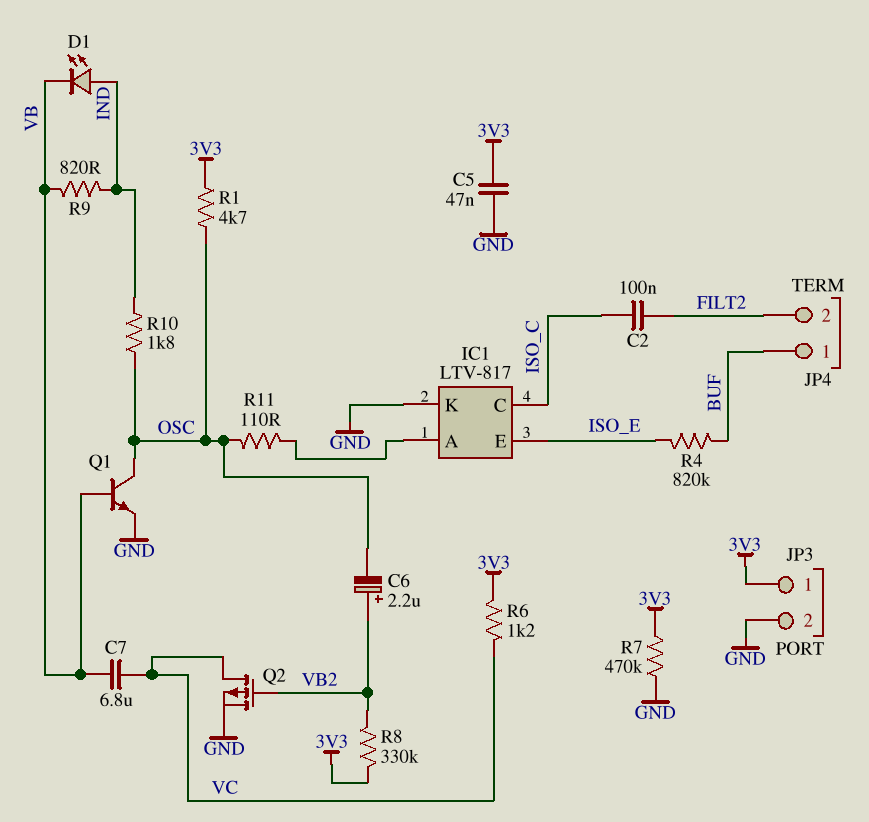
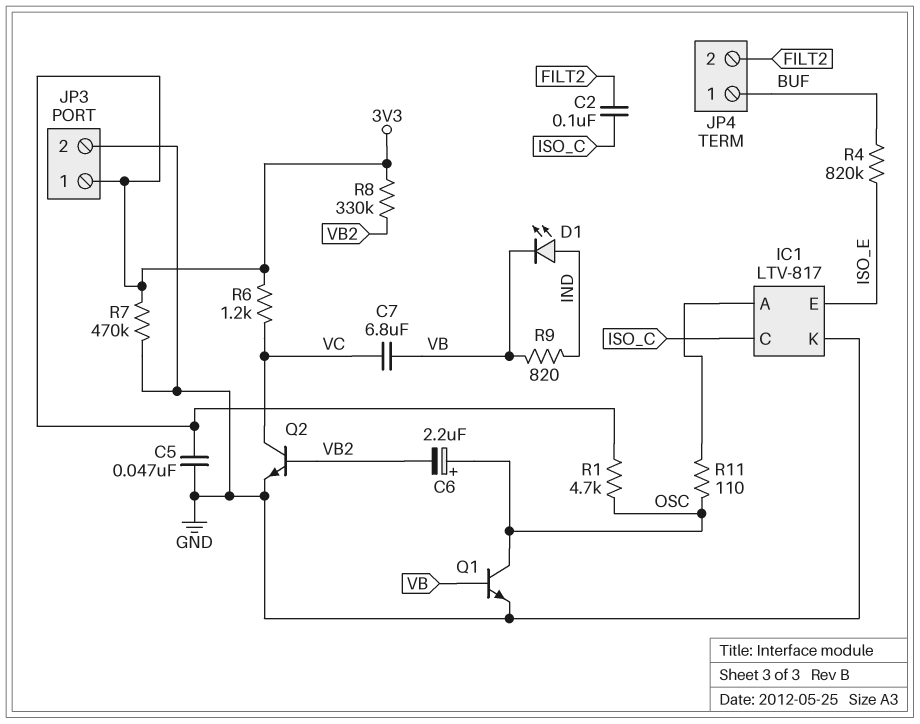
C6: 2.2uF (plus VB2, minus OSC) -> 2.2uF (plus OSC, minus VB2)
Q2: PMOS (G VB2, D VC, S GND) -> NPN (B VB2, C VC, E GND)
R10: 1.8k (IND, OSC) -> none

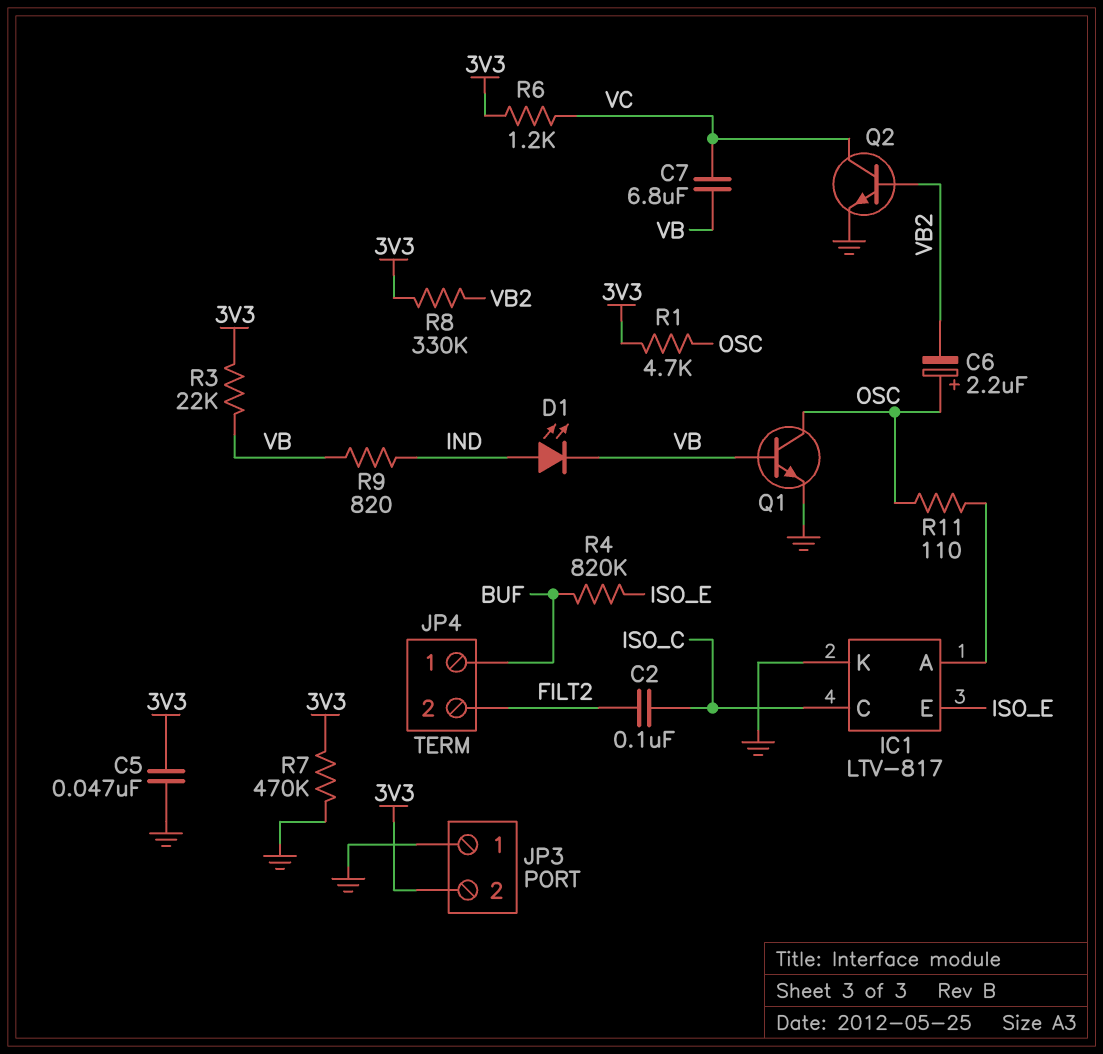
JP3 pin 1: 3V3 -> GND
JP3 pin 2: GND -> 3V3
R3: none -> 22k (3V3, VB)

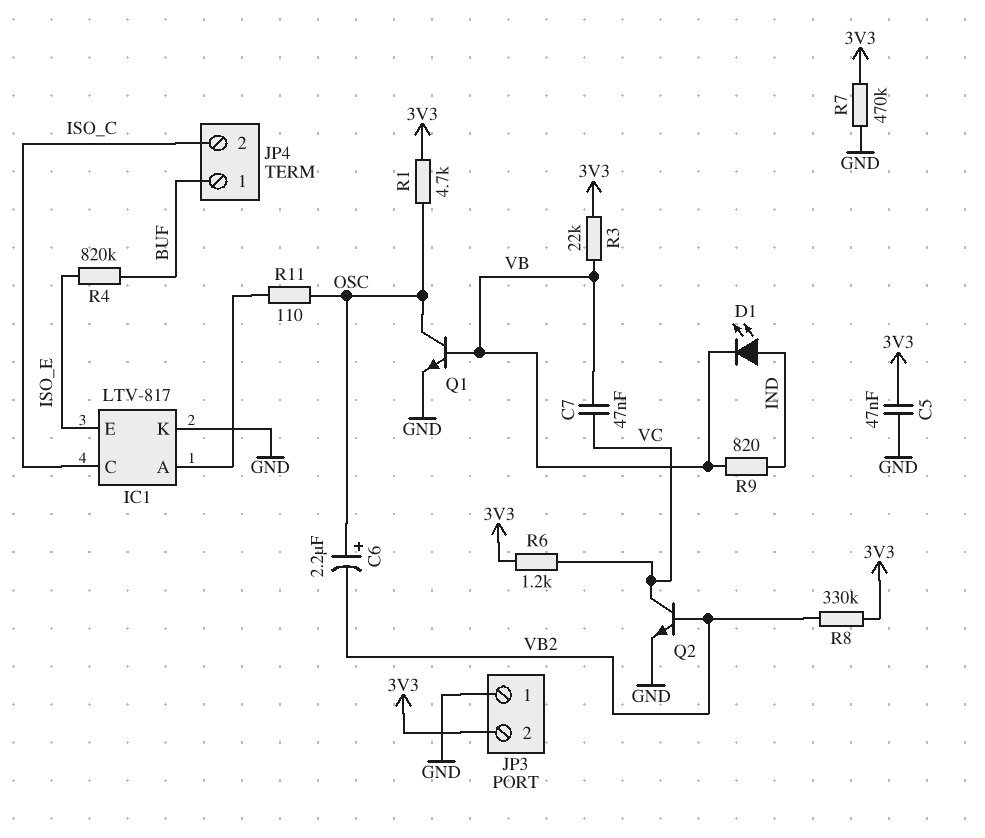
C2: 100nF (FILT2, ISO_C) -> none
C7: 6.8uF (VB, VC) -> 47nF (VB, VC)
JP4 pin 2: FILT2 -> ISO_C

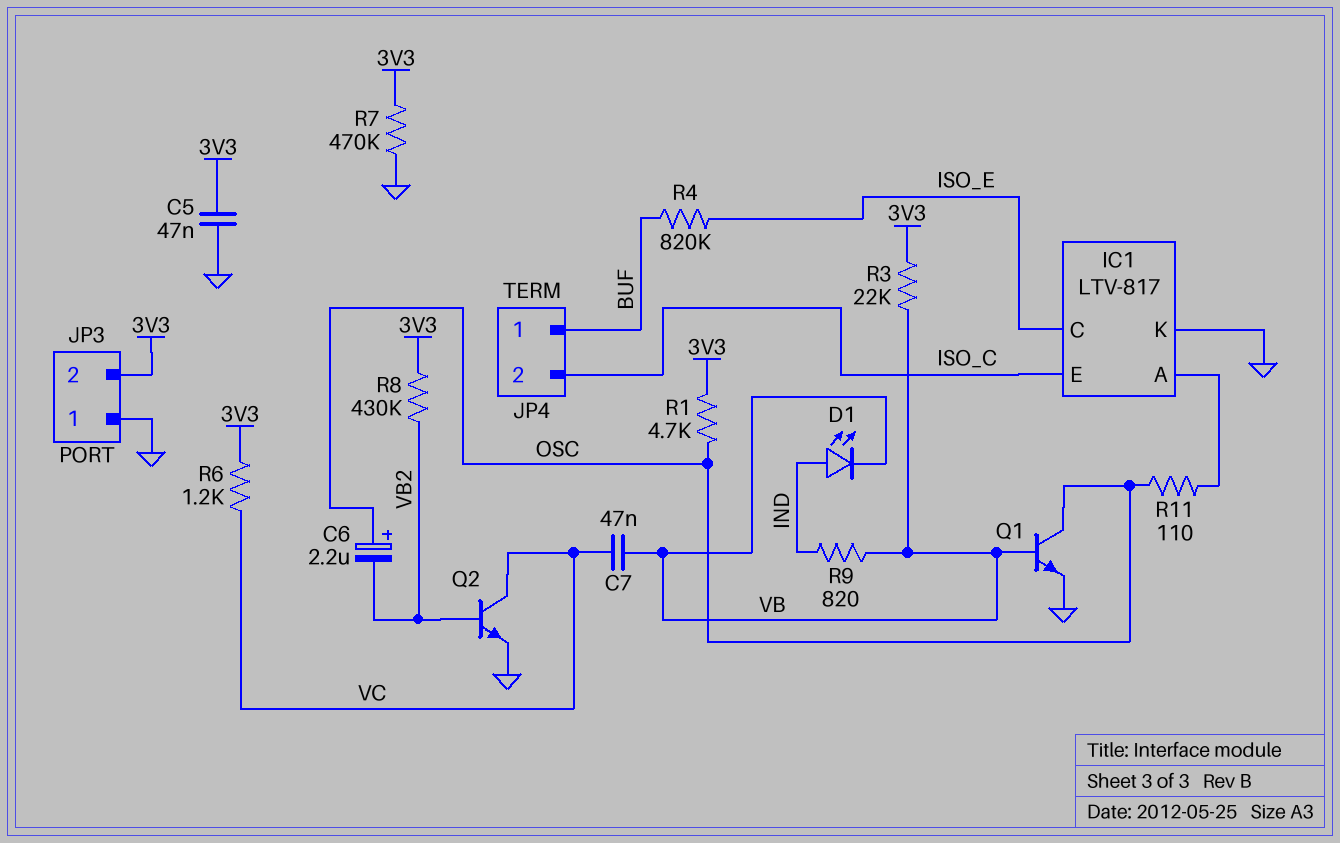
IC1 pin C: ISO_C -> ISO_E
IC1 pin E: ISO_E -> ISO_C
R8: 330k (3V3, VB2) -> 430k (3V3, VB2)

